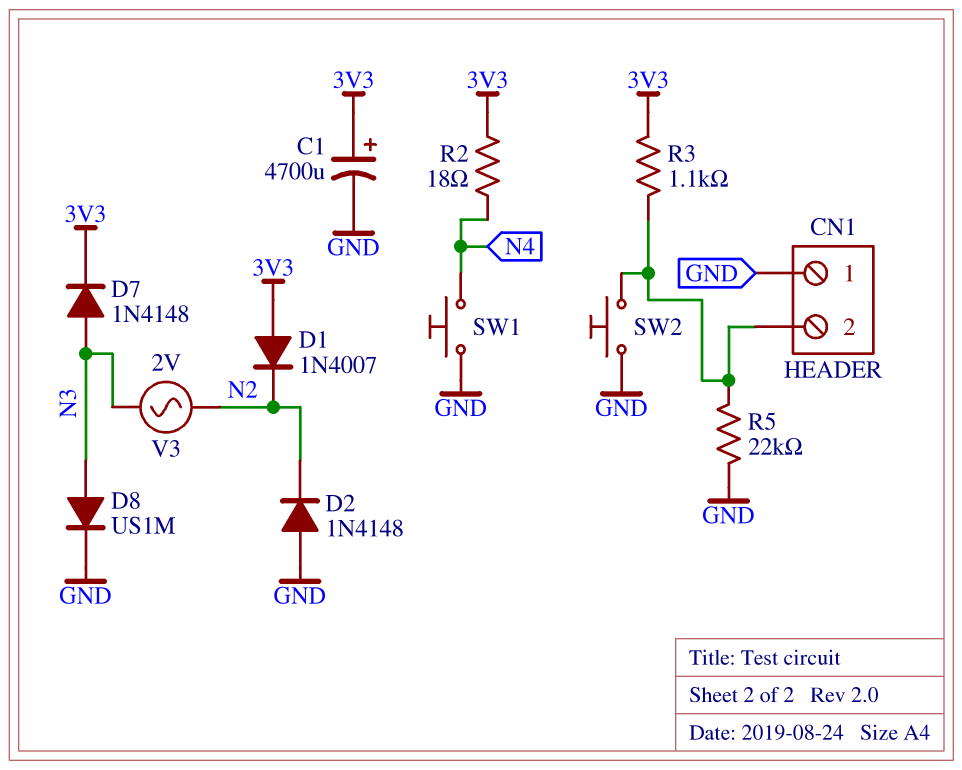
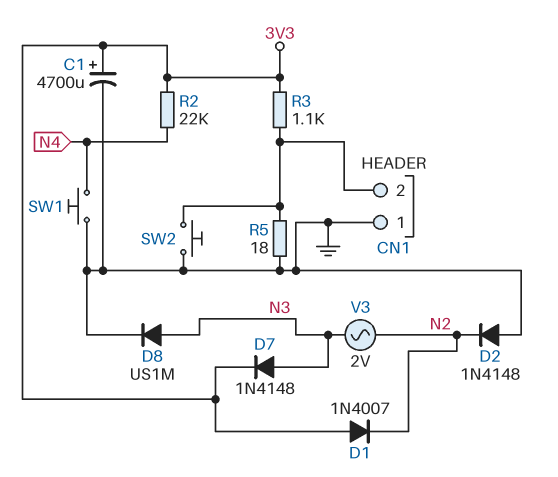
R2: 18 (3V3, N4) -> 22k (3V3, N4)
R5: 22k (CN1/2, GND) -> 18 (CN1/2, GND)

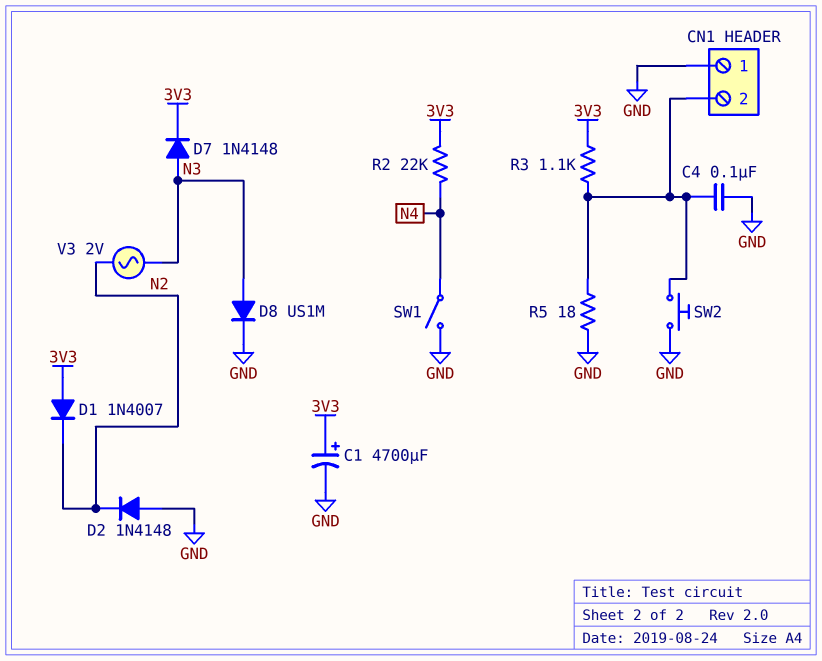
C4: none -> 100nF (CN1/2, GND)
SW1: button (GND, N4) -> switch (GND, N4)

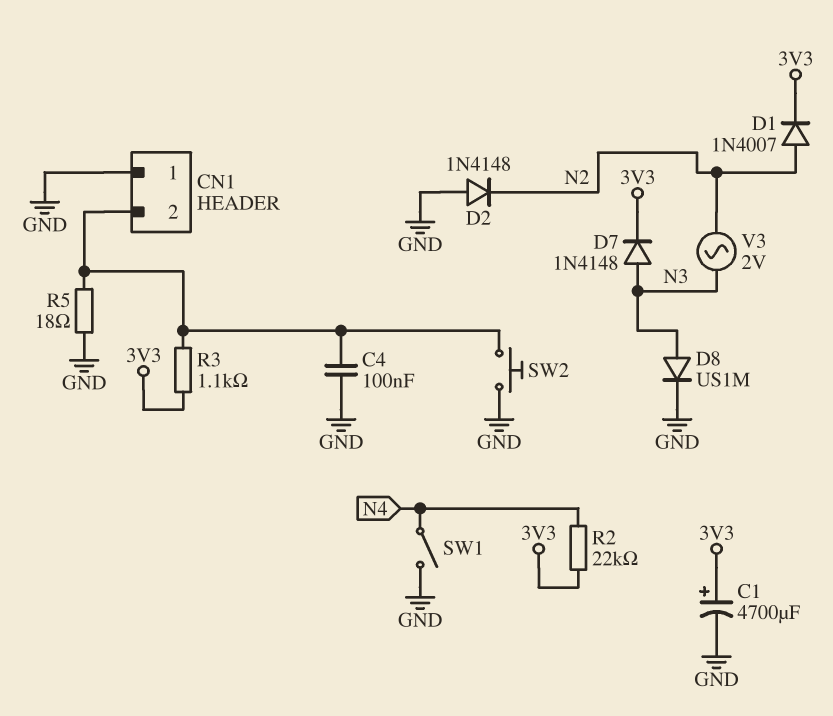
D1: diode 1N4007 (A 3V3, K N2) -> diode 1N4007 (A N2, K 3V3)

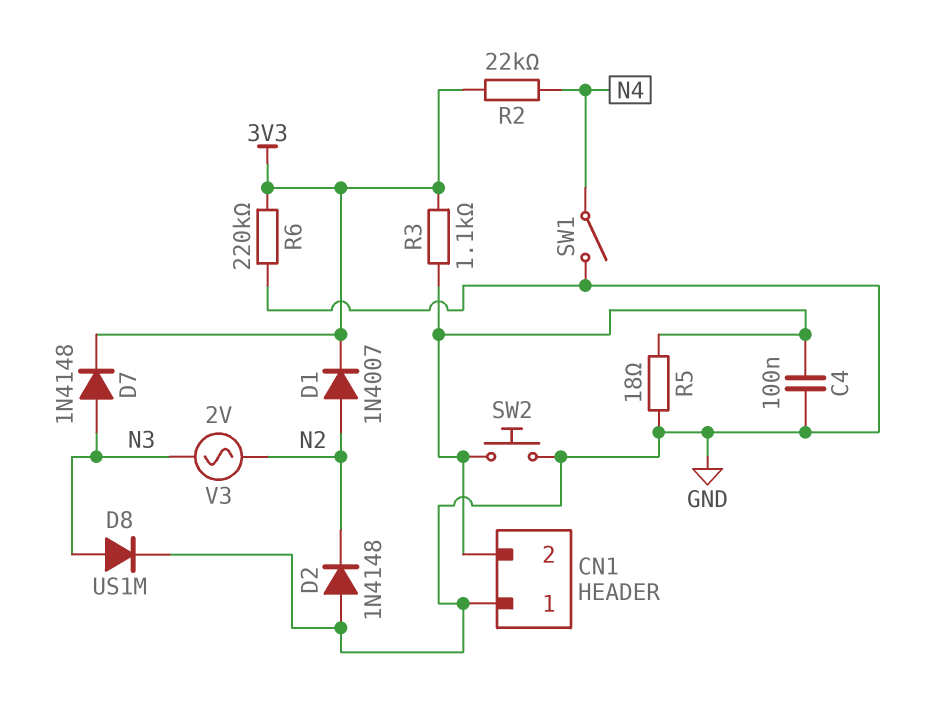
C1: 4700uF (plus 3V3, minus GND) -> none
R6: none -> 220k (3V3, GND)

